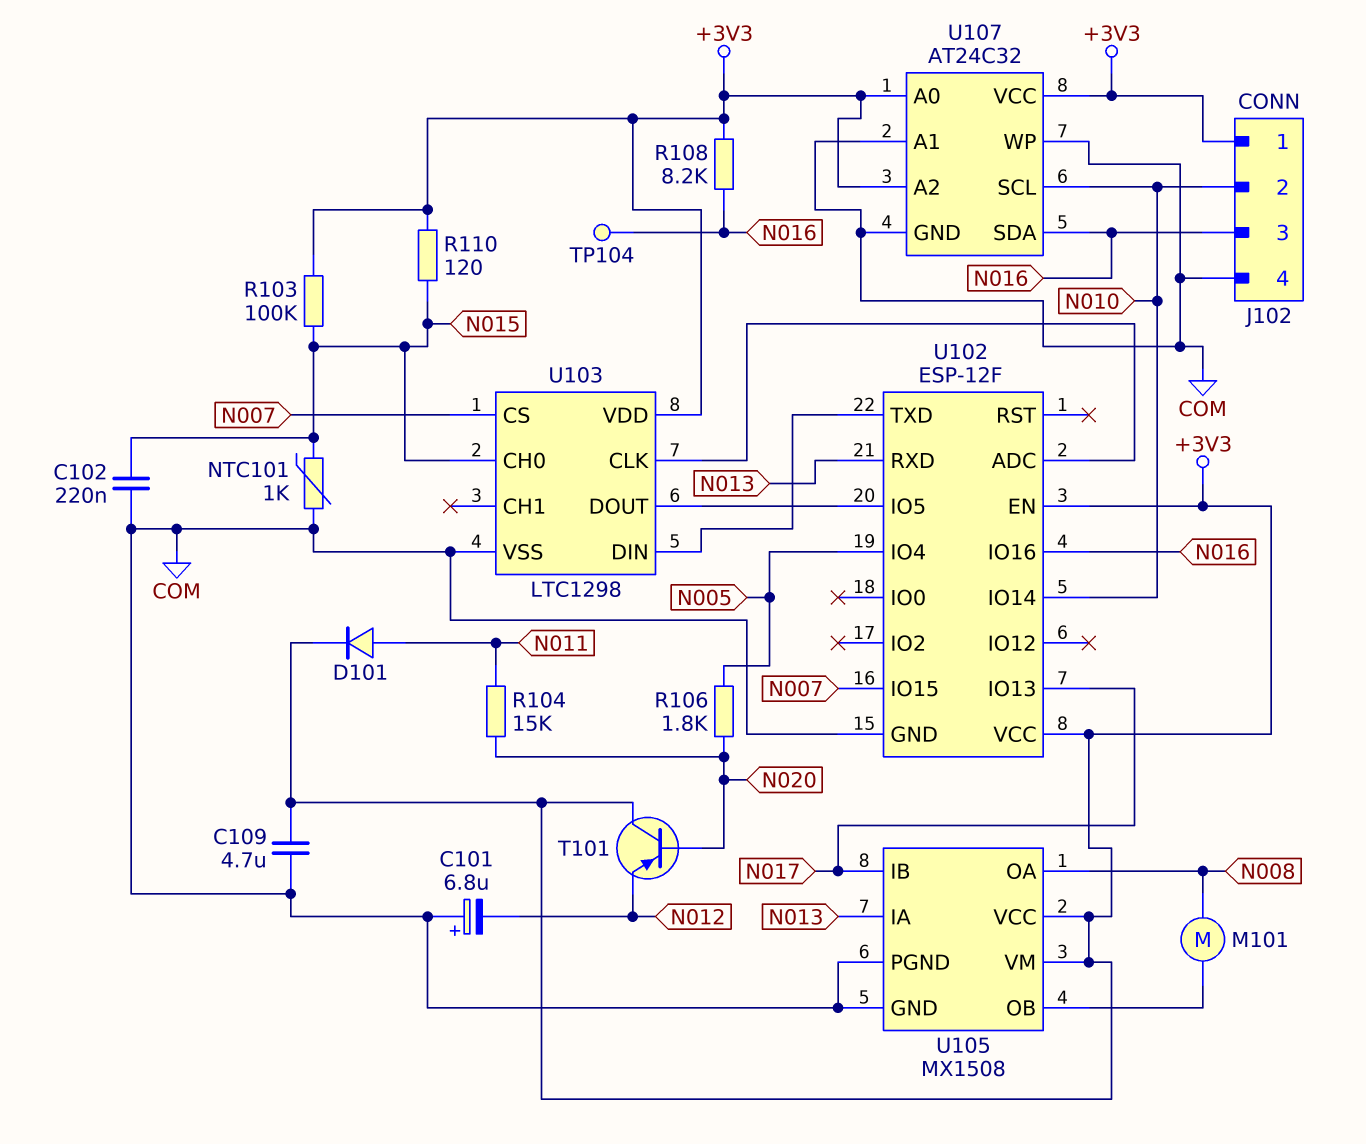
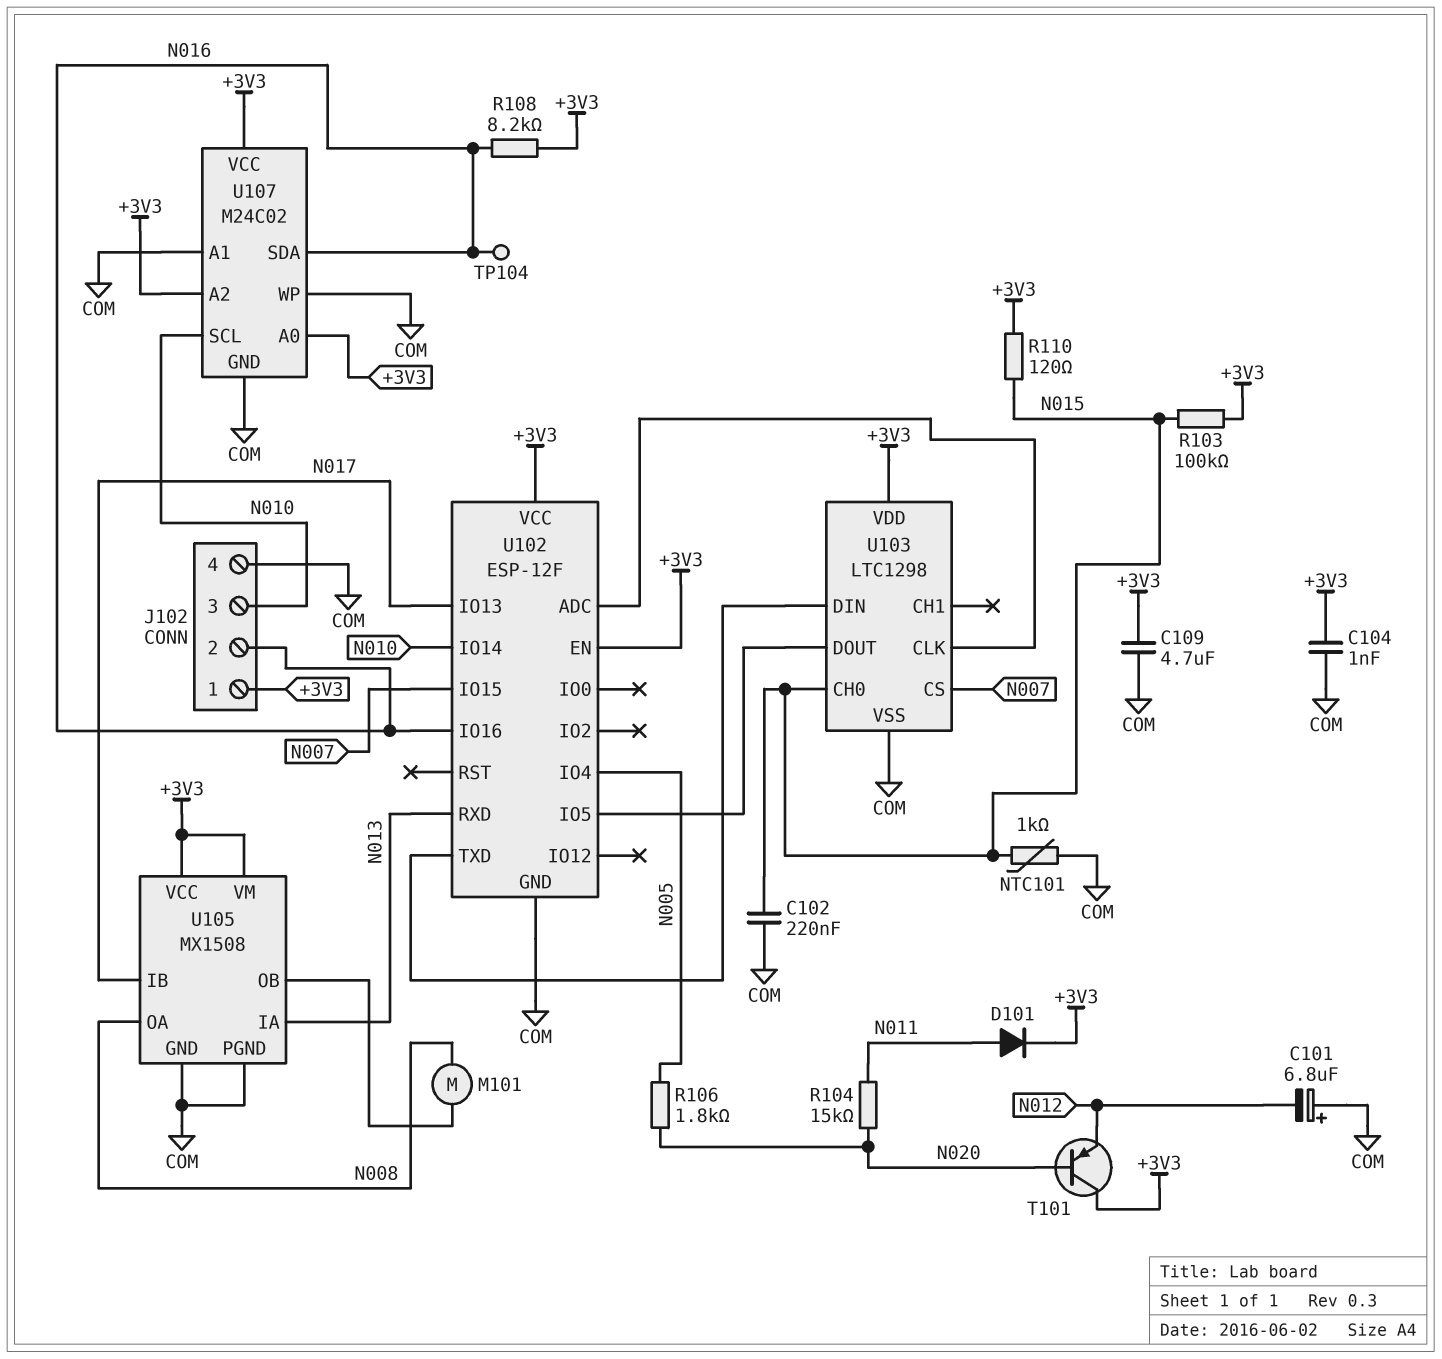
C104: none -> 1nF (+3V3, COM)
J102 pin 2: N010 -> N016
J102 pin 3: N016 -> N010
U107: AT24C32 -> M24C02

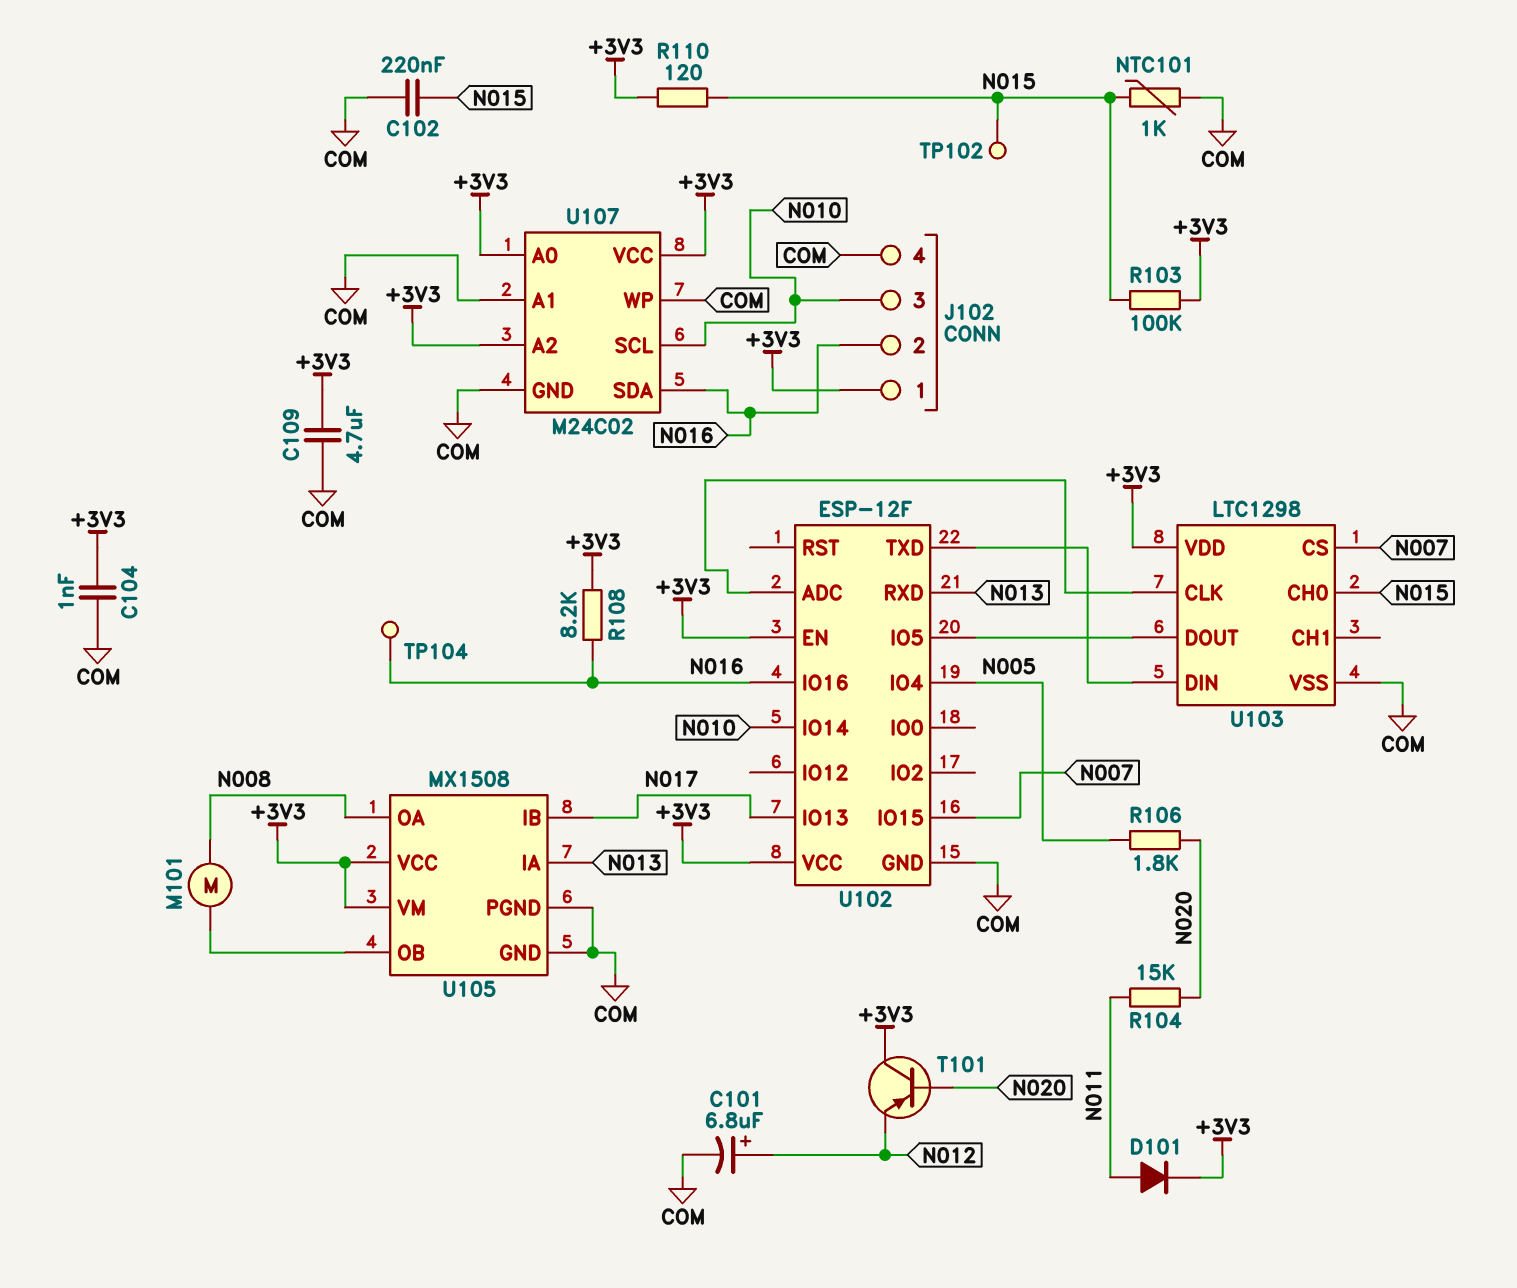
C101: 6.8uF (plus COM, minus N012) -> 6.8uF (plus N012, minus COM)
TP102: none -> test point (N015)

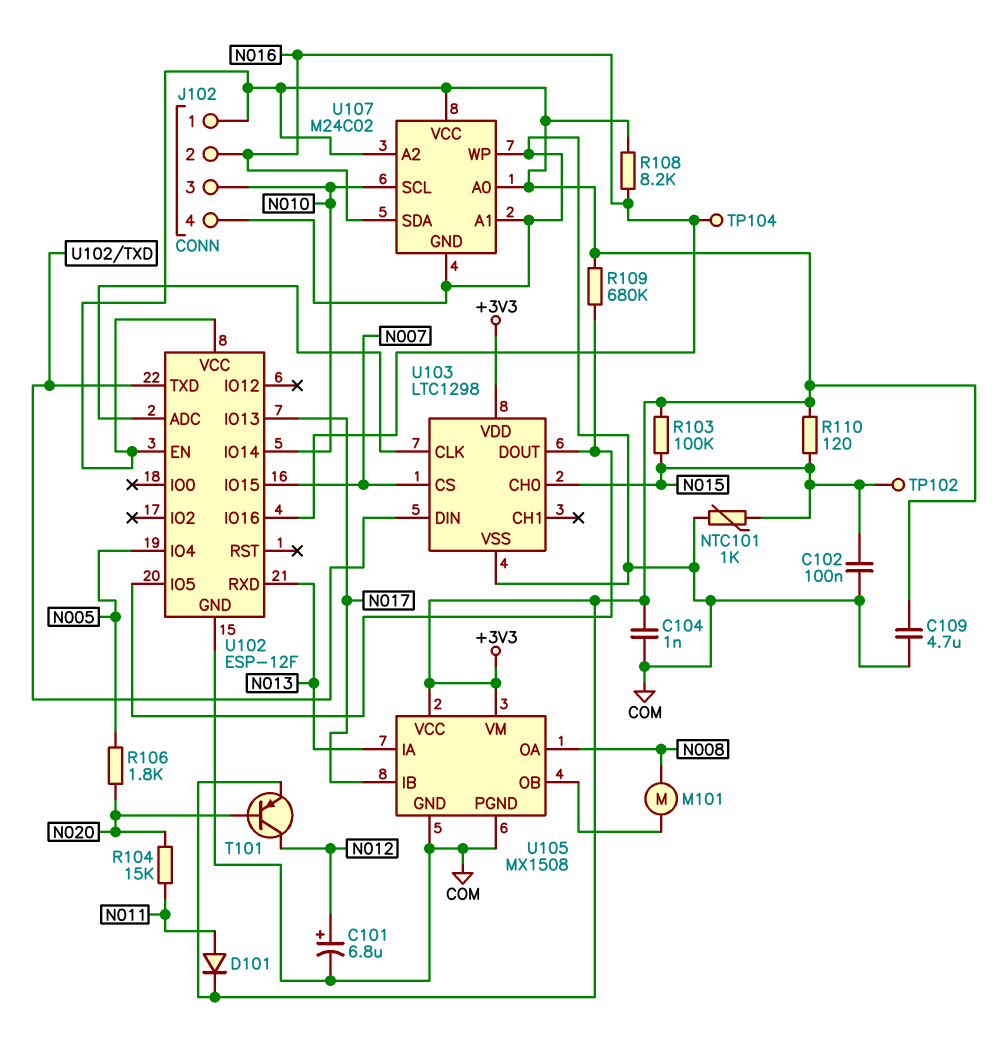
C102: 220nF (COM, N015) -> 100nF (COM, N015)
R109: none -> 680k (+3V3, U102/IO5)
T101: PNP (B N020, C +3V3, E N012) -> PNP (B N020, C N012, E +3V3)

